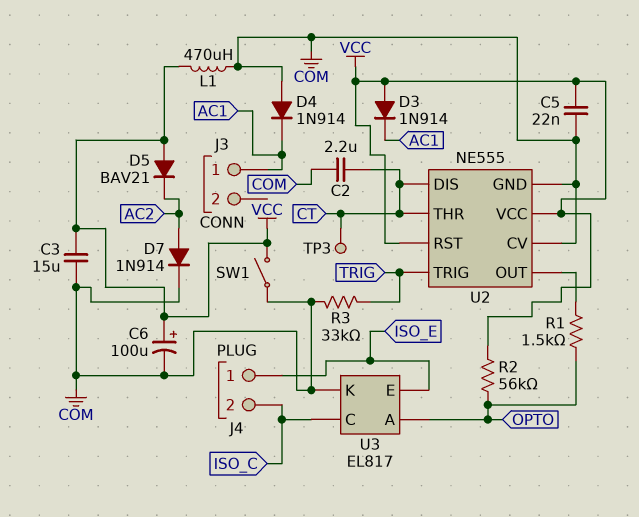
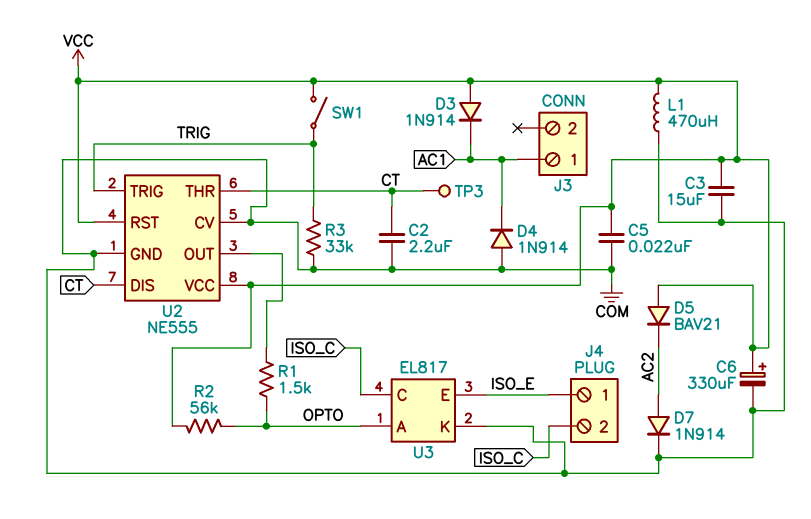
C6: 100uF (plus VCC, minus COM) -> 330uF (plus VCC, minus COM)
SW1: switch (COM, VCC) -> switch (TRIG, VCC)

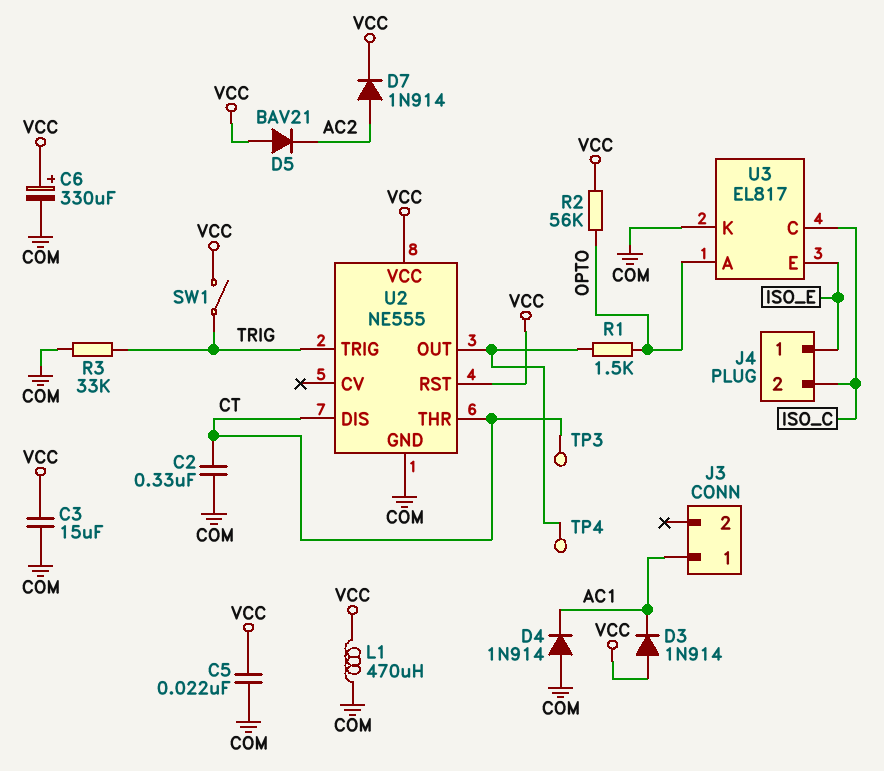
C2: 2.2uF (COM, CT) -> 330nF (COM, CT)
D7: diode 1N914 (A AC2, K COM) -> diode 1N914 (A AC2, K VCC)
TP4: none -> test point (U2/OUT)
U2 pin CV: COM -> none

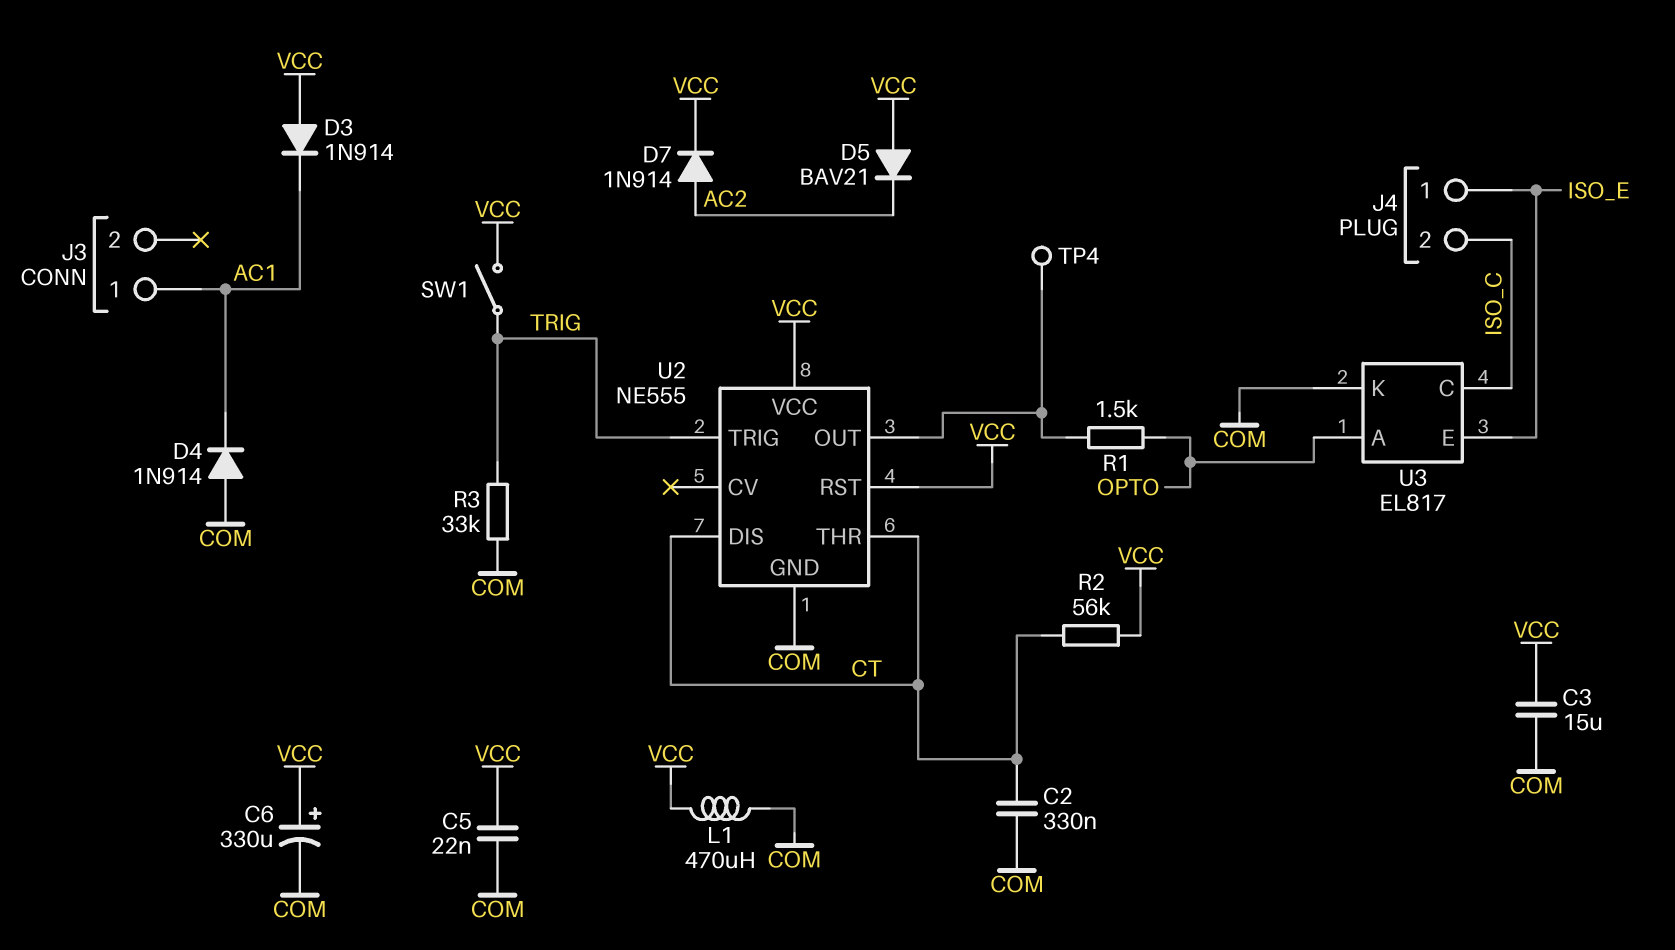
R2: 56k (OPTO, VCC) -> 56k (CT, VCC)
TP3: test point (CT) -> none

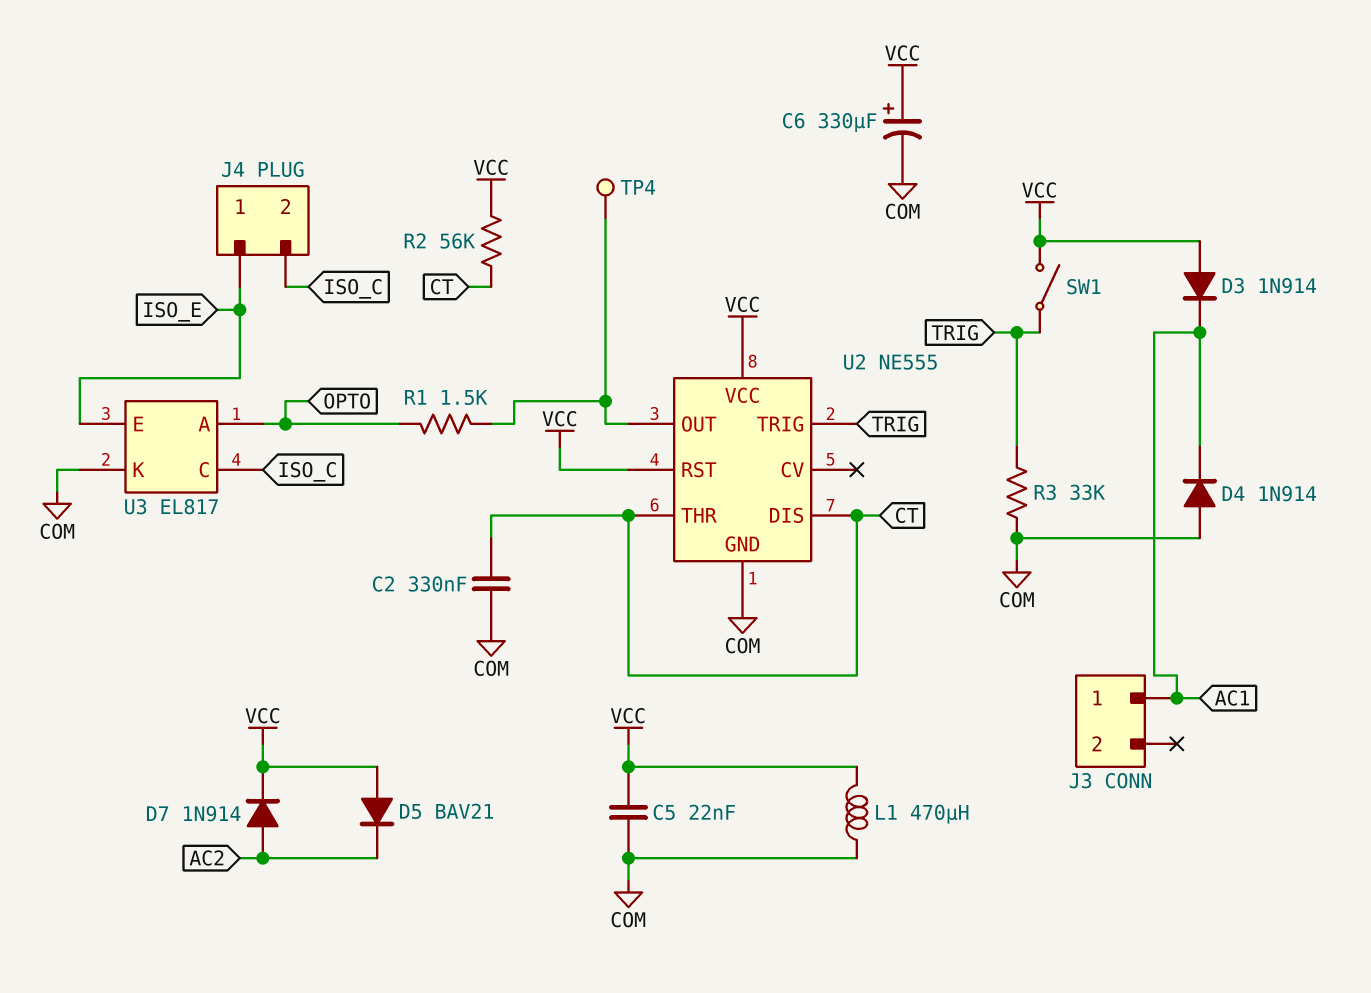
C3: 15uF (COM, VCC) -> none

